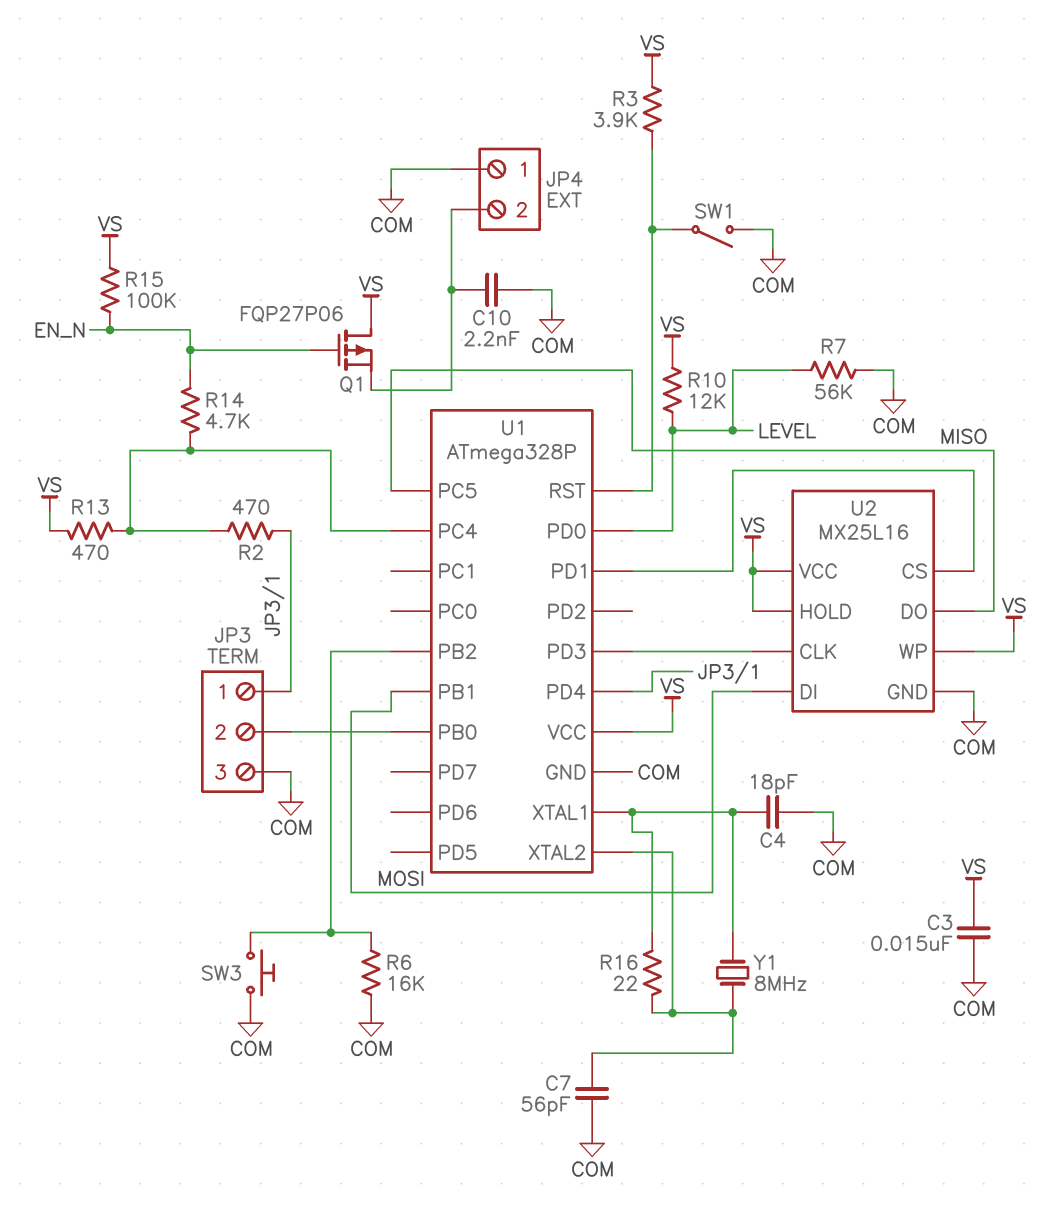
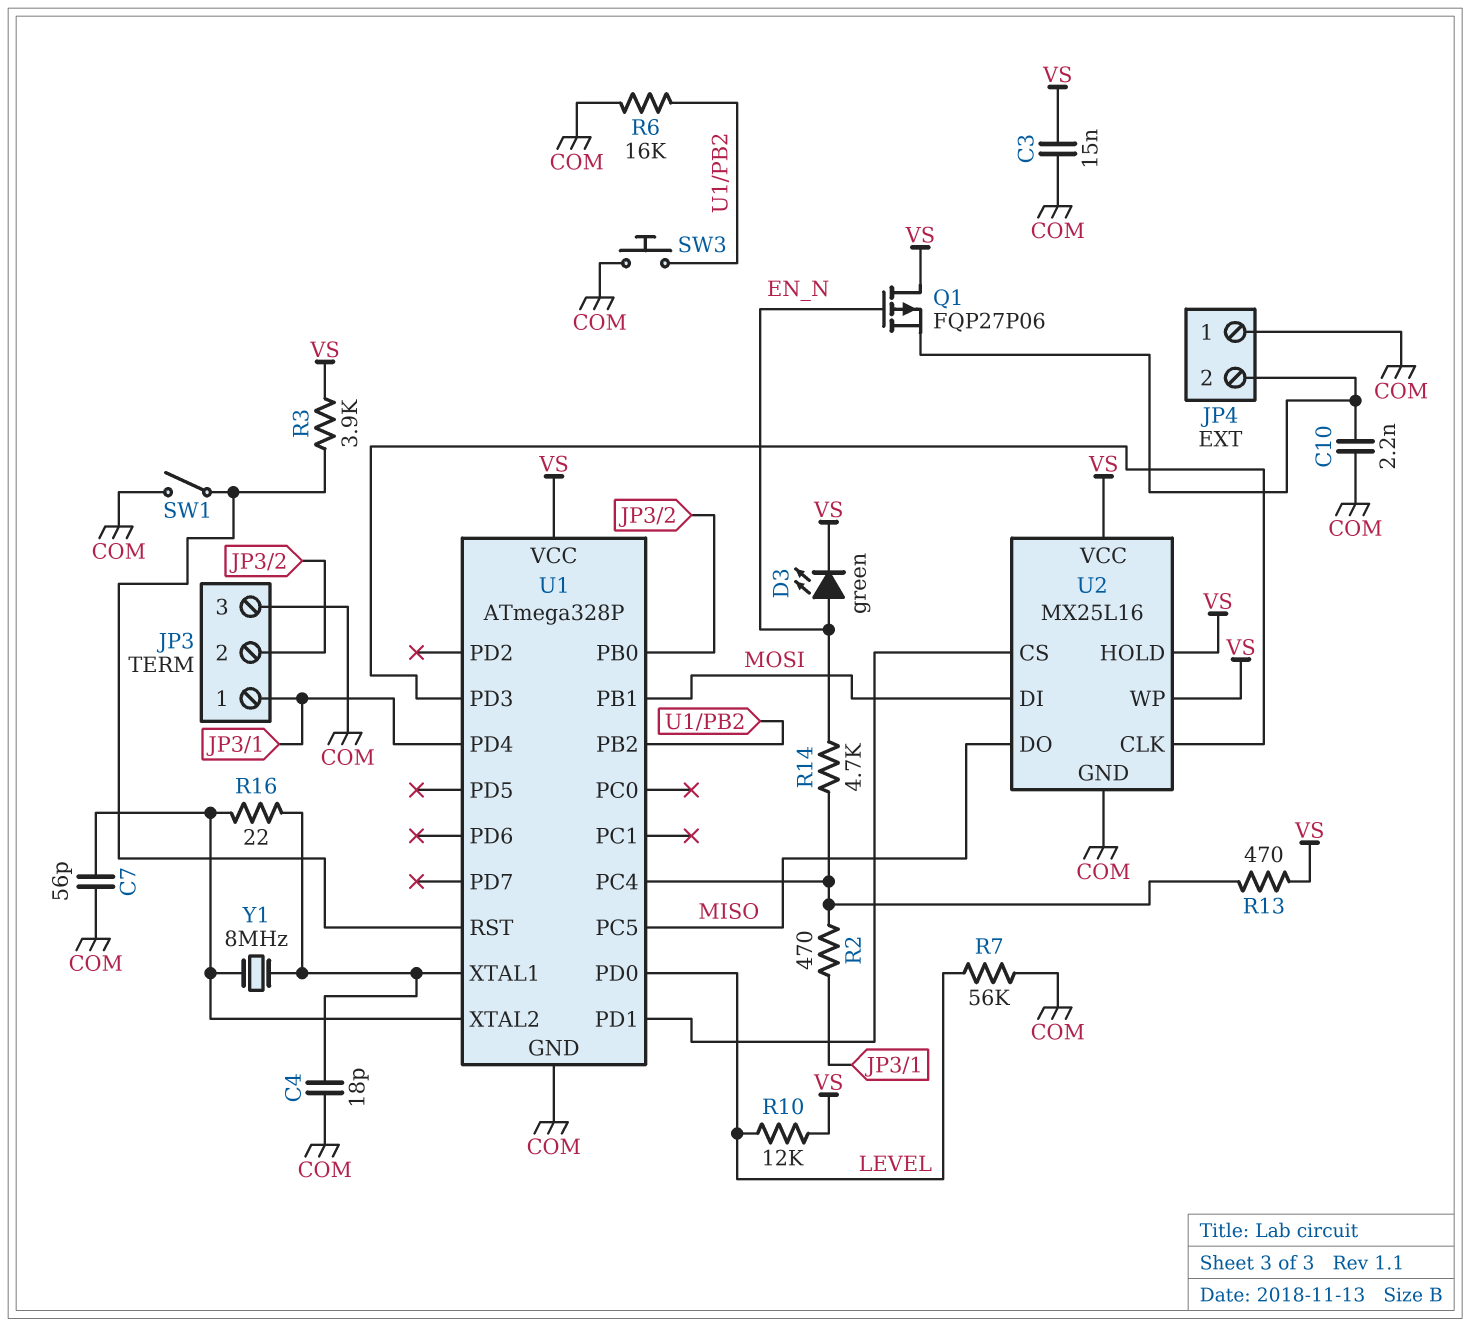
D3: none -> LED green (A EN_N, K VS)
R15: 100k (EN_N, VS) -> none

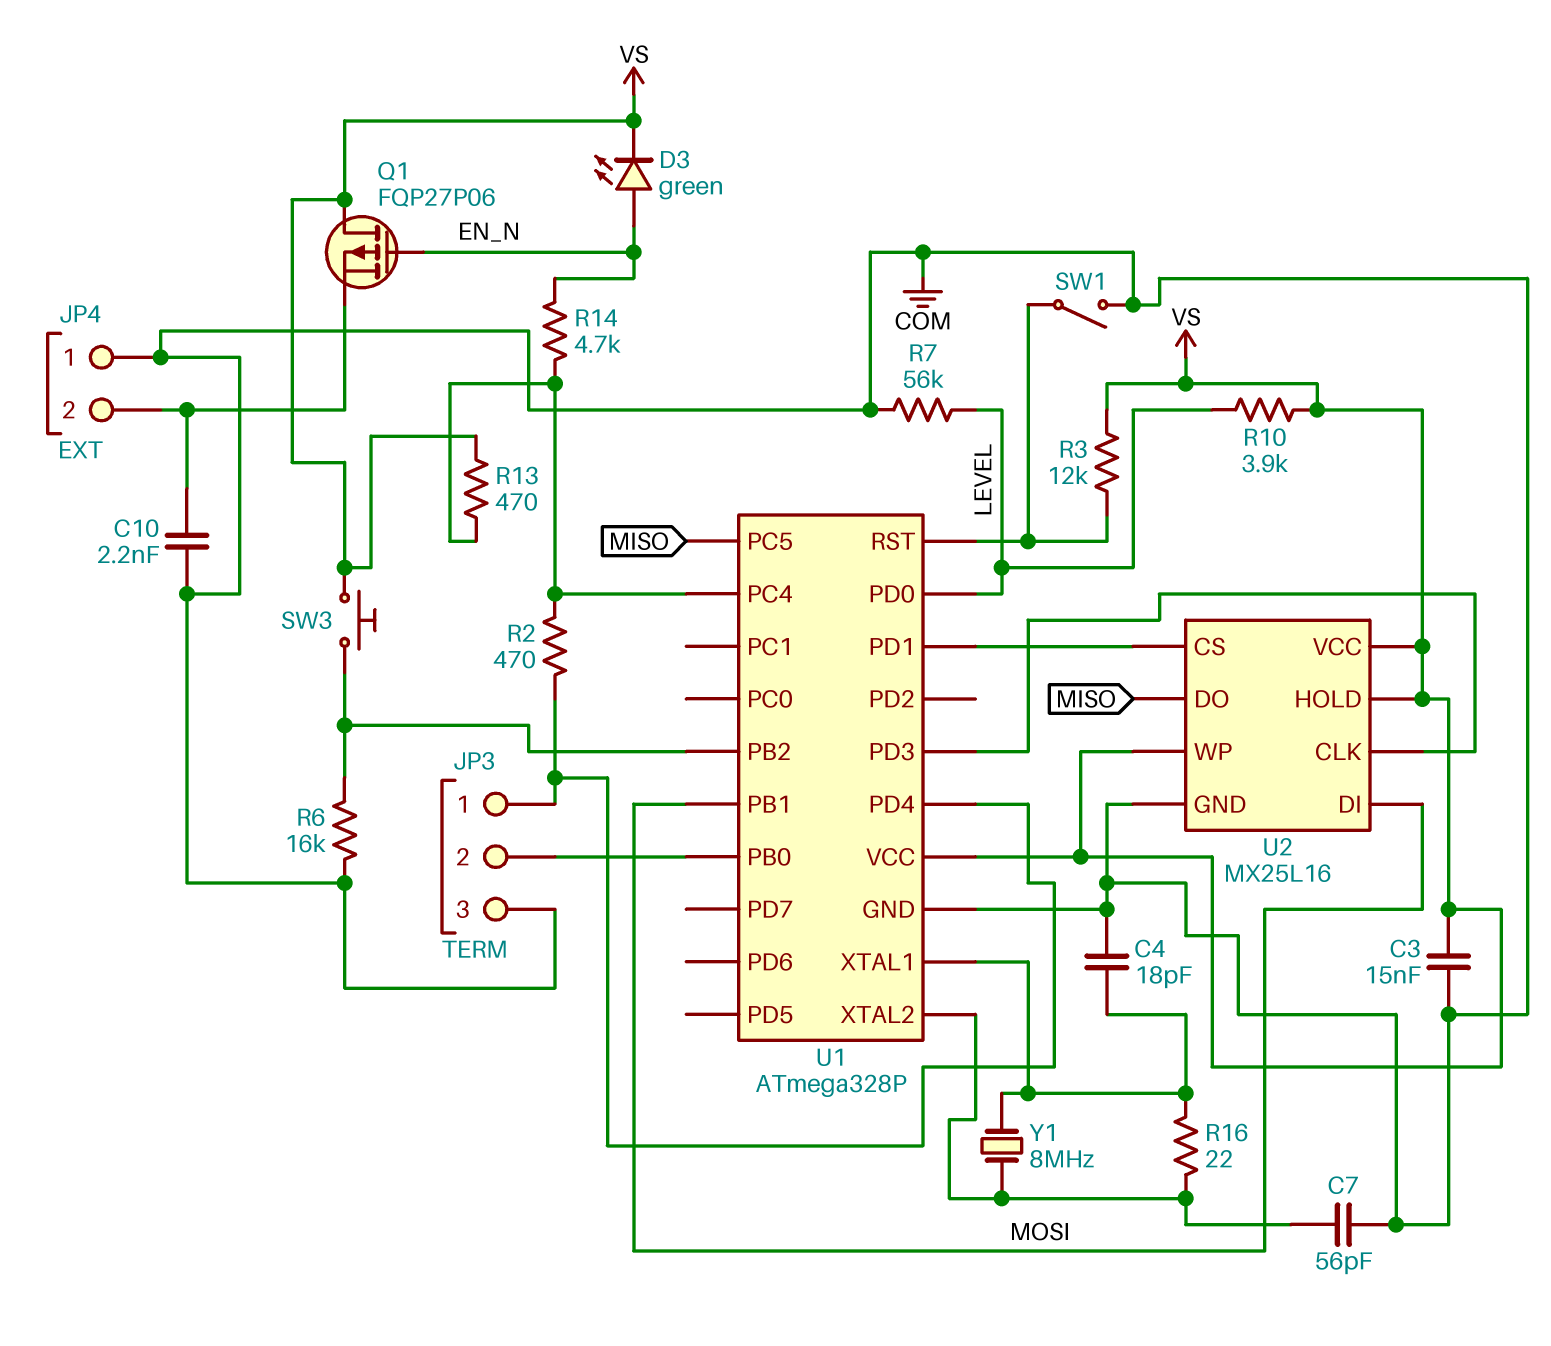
R3: 3.9k (U1/RST, VS) -> 12k (U1/RST, VS)
R10: 12k (LEVEL, VS) -> 3.9k (LEVEL, VS)
SW3: button (COM, U1/PB2) -> button (U1/PB2, VS)

